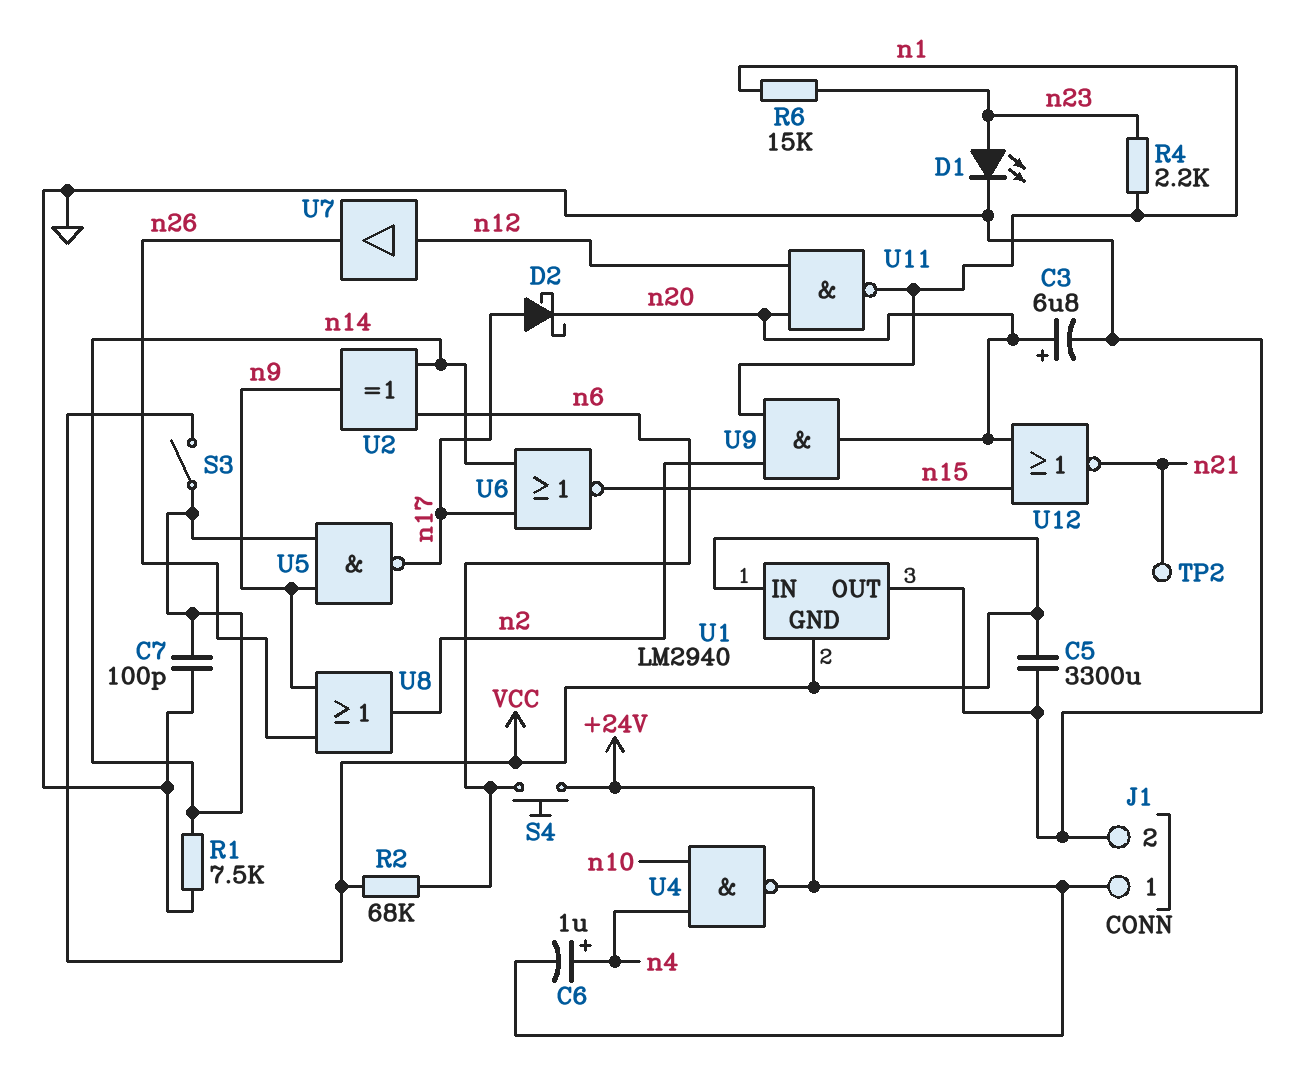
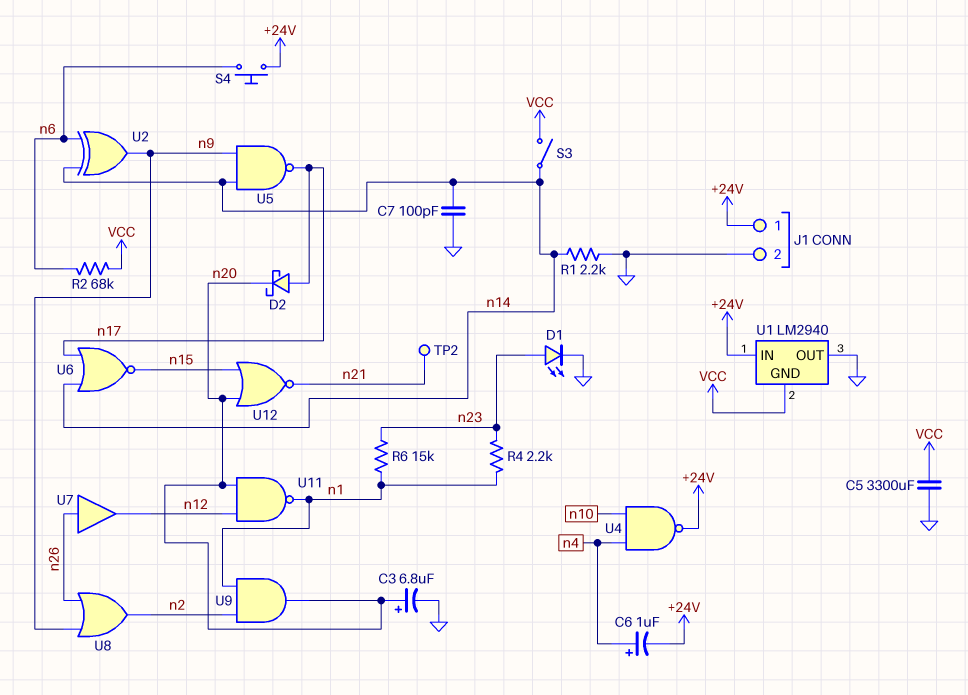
R1: 7.5k (GND, n14) -> 2.2k (GND, n14)
U1 pin IN: VCC -> +24V
U7: buffer (in n12, out n26) -> buffer (in n26, out n12)

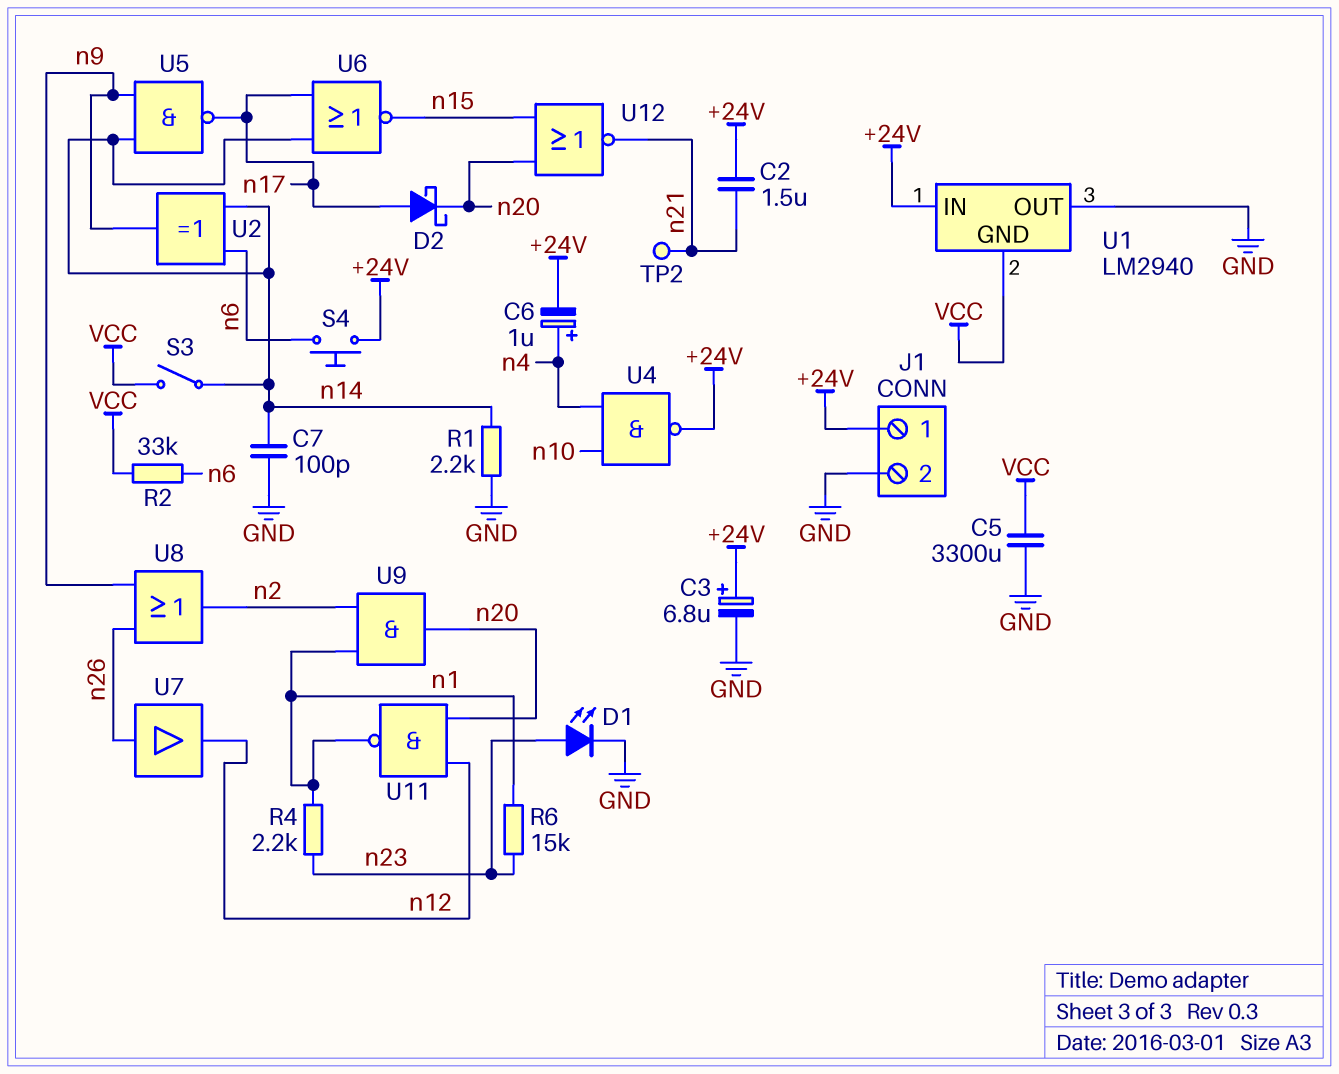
C2: none -> 1.5uF (+24V, n21)
C3: 6.8uF (plus n20, minus GND) -> 6.8uF (plus +24V, minus GND)
R2: 68k (VCC, n6) -> 33k (VCC, n6)

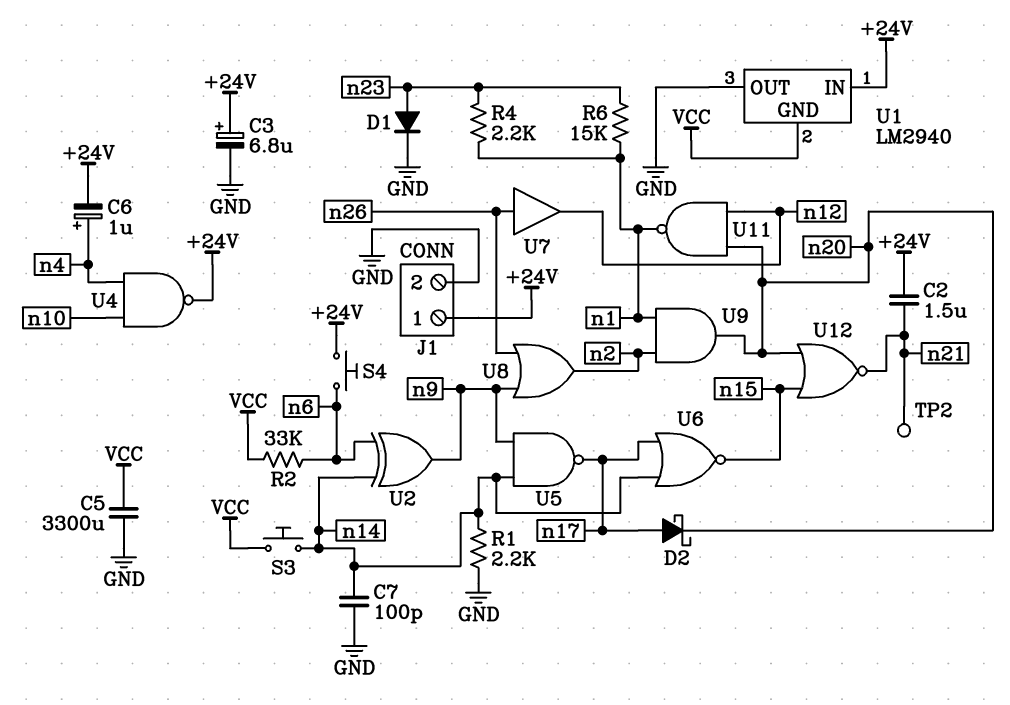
D1: LED (A n23, K GND) -> diode (A n23, K GND)
S3: switch (VCC, n14) -> button (VCC, n14)

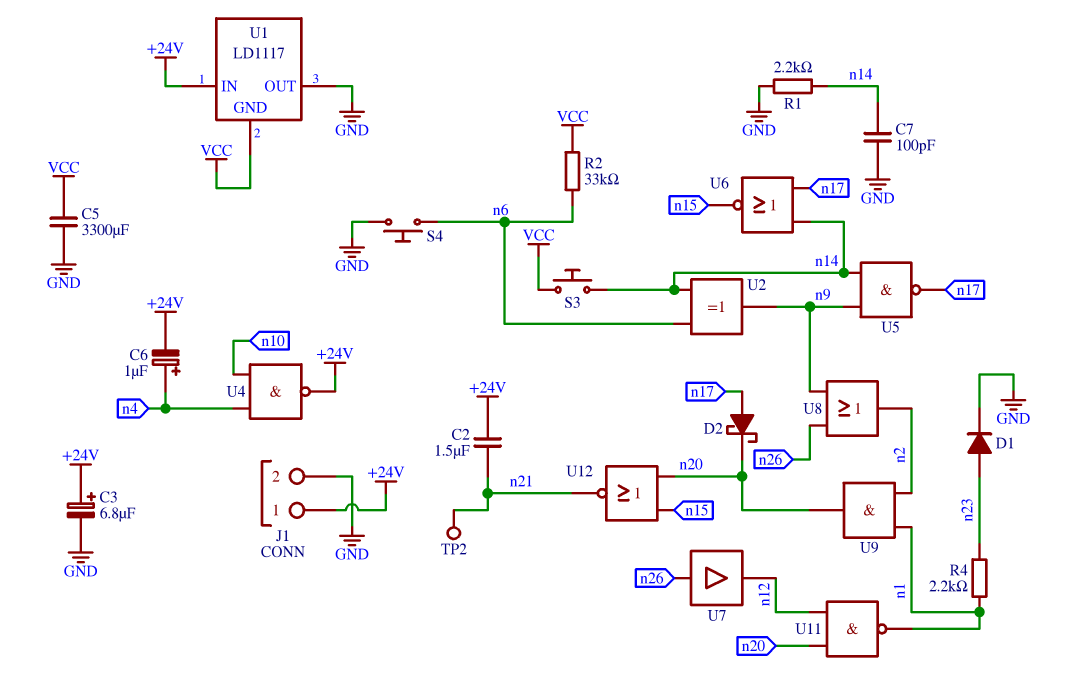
R6: 15k (n1, n23) -> none
S4: button (+24V, n6) -> button (GND, n6)
U1: LM2940 -> LD1117

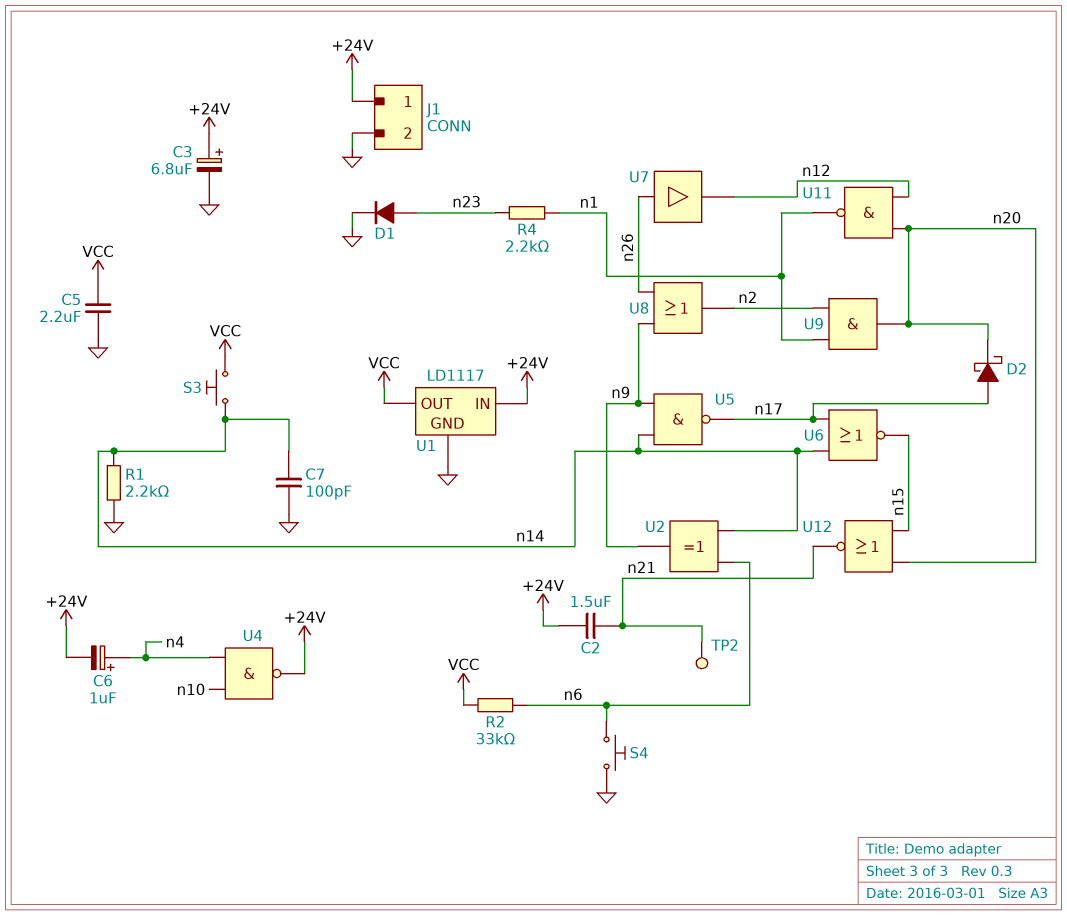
C5: 3300uF (GND, VCC) -> 2.2uF (GND, VCC)
U1 pin GND: VCC -> GND
U1 pin OUT: GND -> VCC

